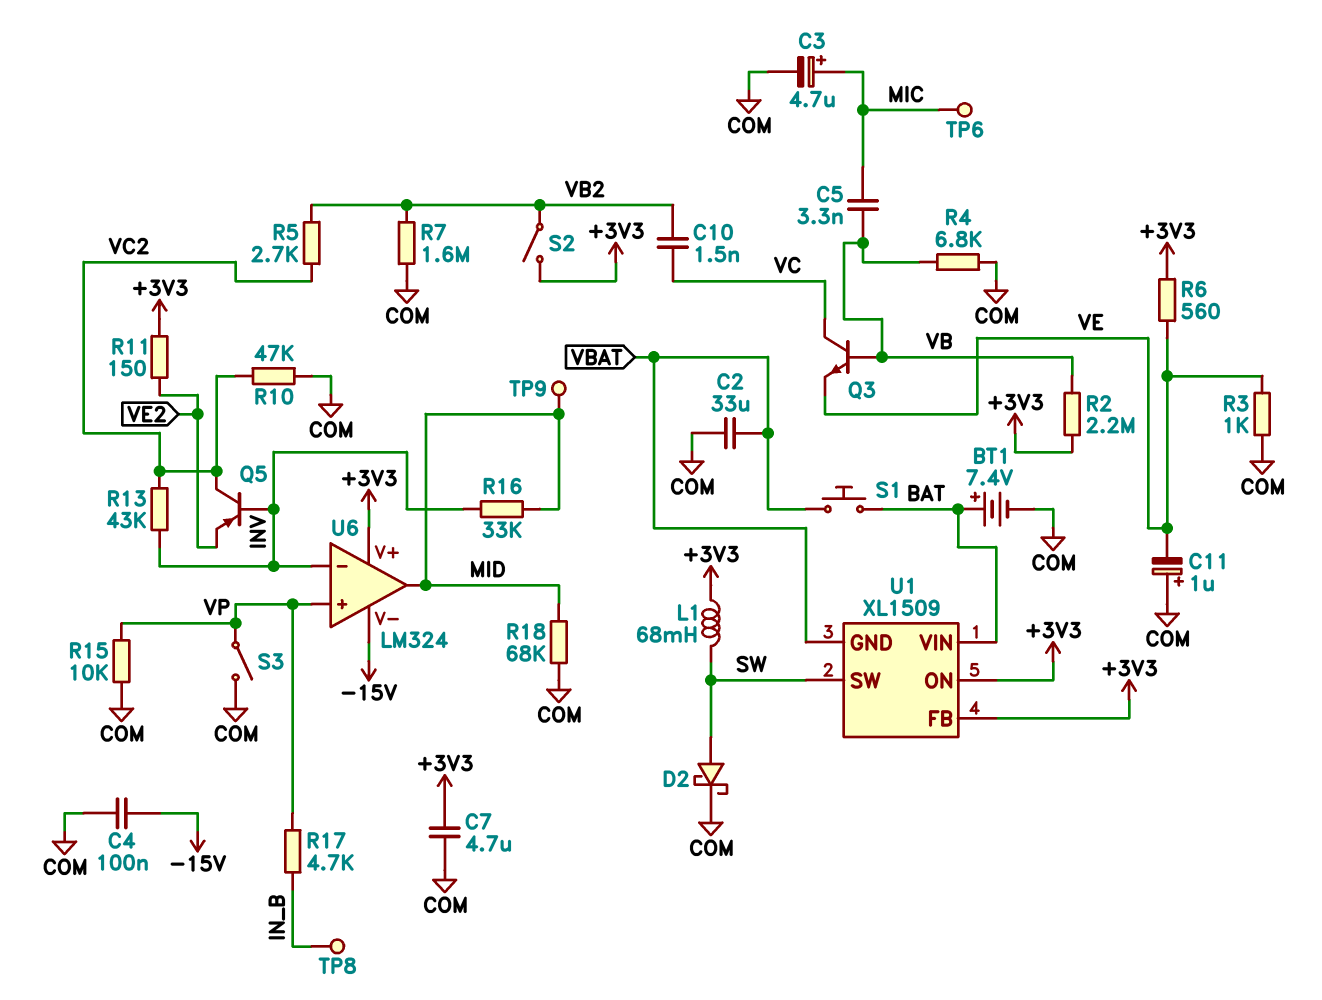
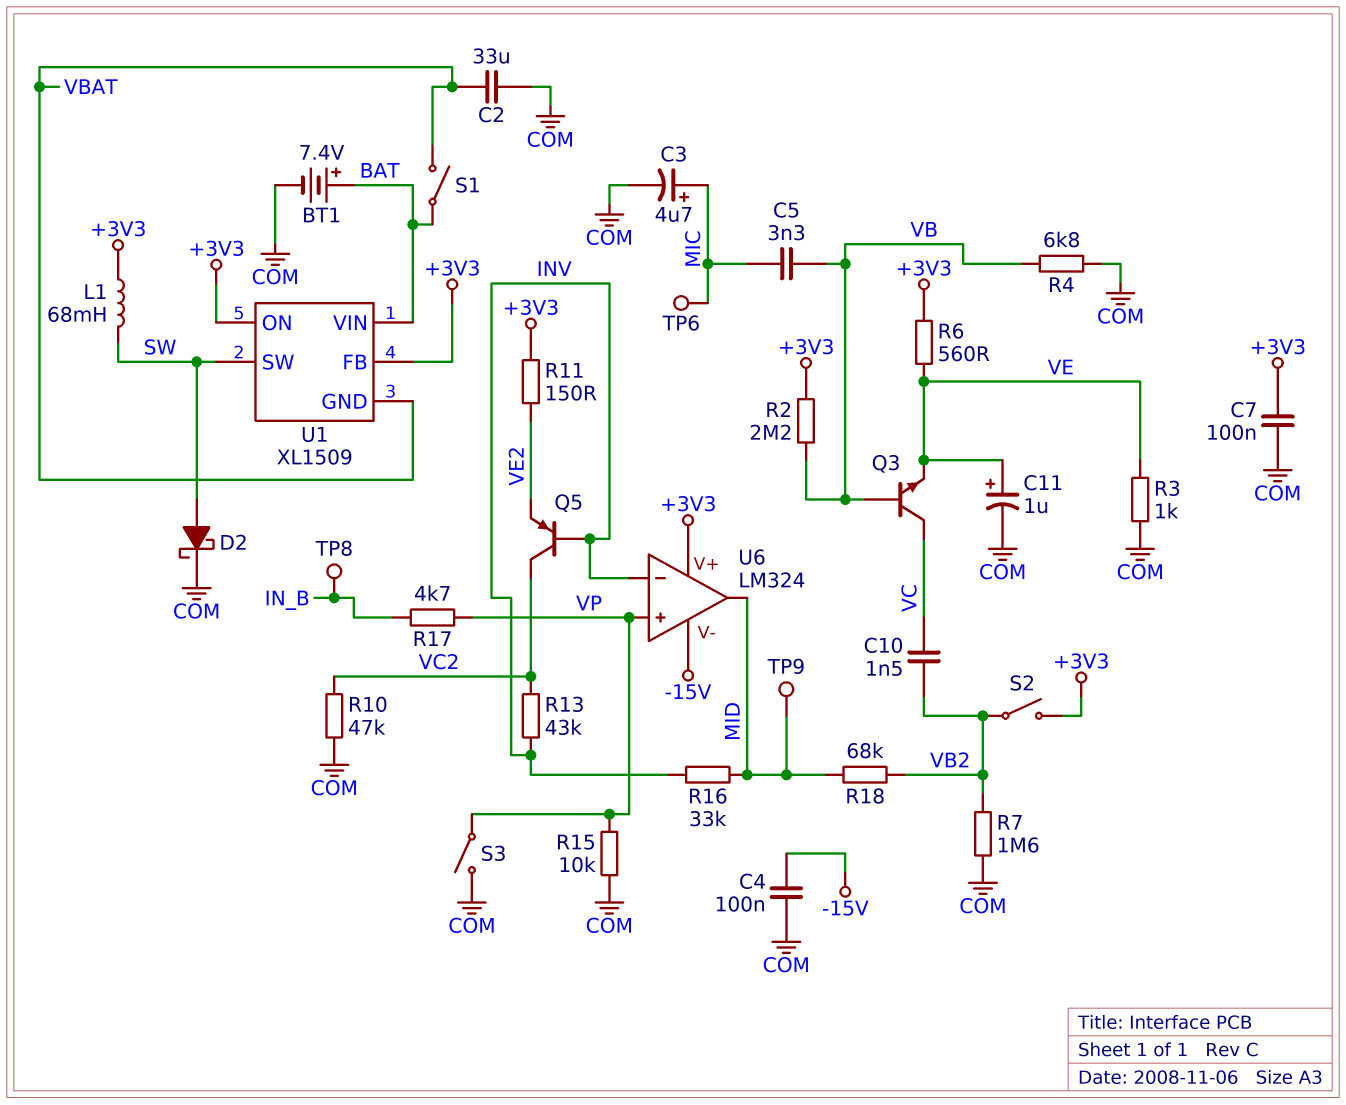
C7: 4.7uF (+3V3, COM) -> 100nF (+3V3, COM)
C11: 1uF (plus COM, minus VE) -> 1uF (plus VE, minus COM)
R5: 2.7k (VB2, VC2) -> none
R18: 68k (COM, MID) -> 68k (MID, VB2)
S1: button (BAT, VBAT) -> switch (BAT, VBAT)

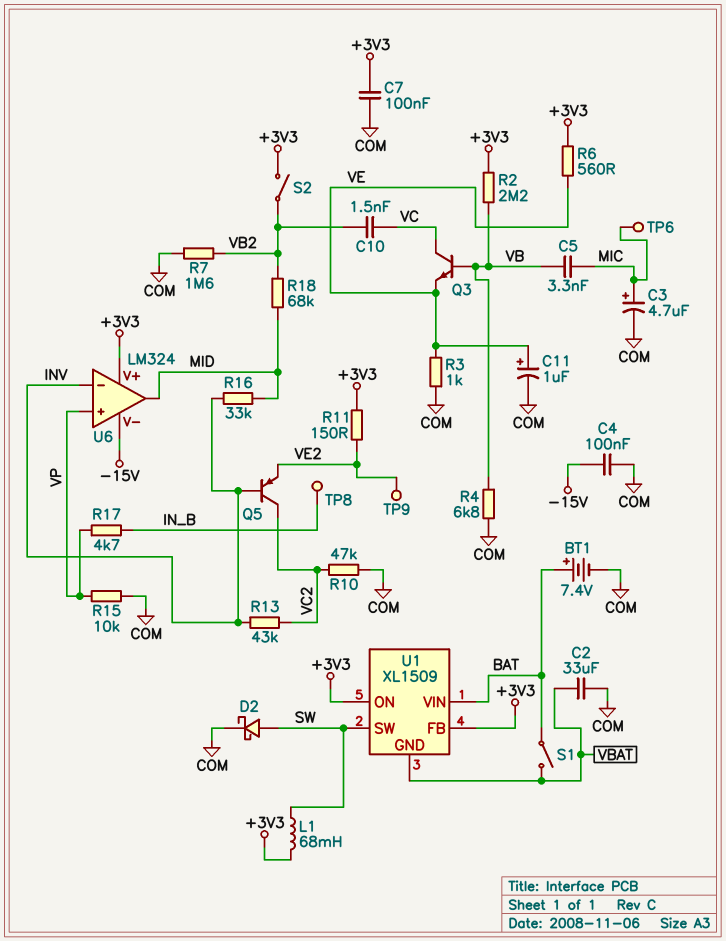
S3: switch (COM, VP) -> none
TP9: test point (MID) -> test point (VE2)

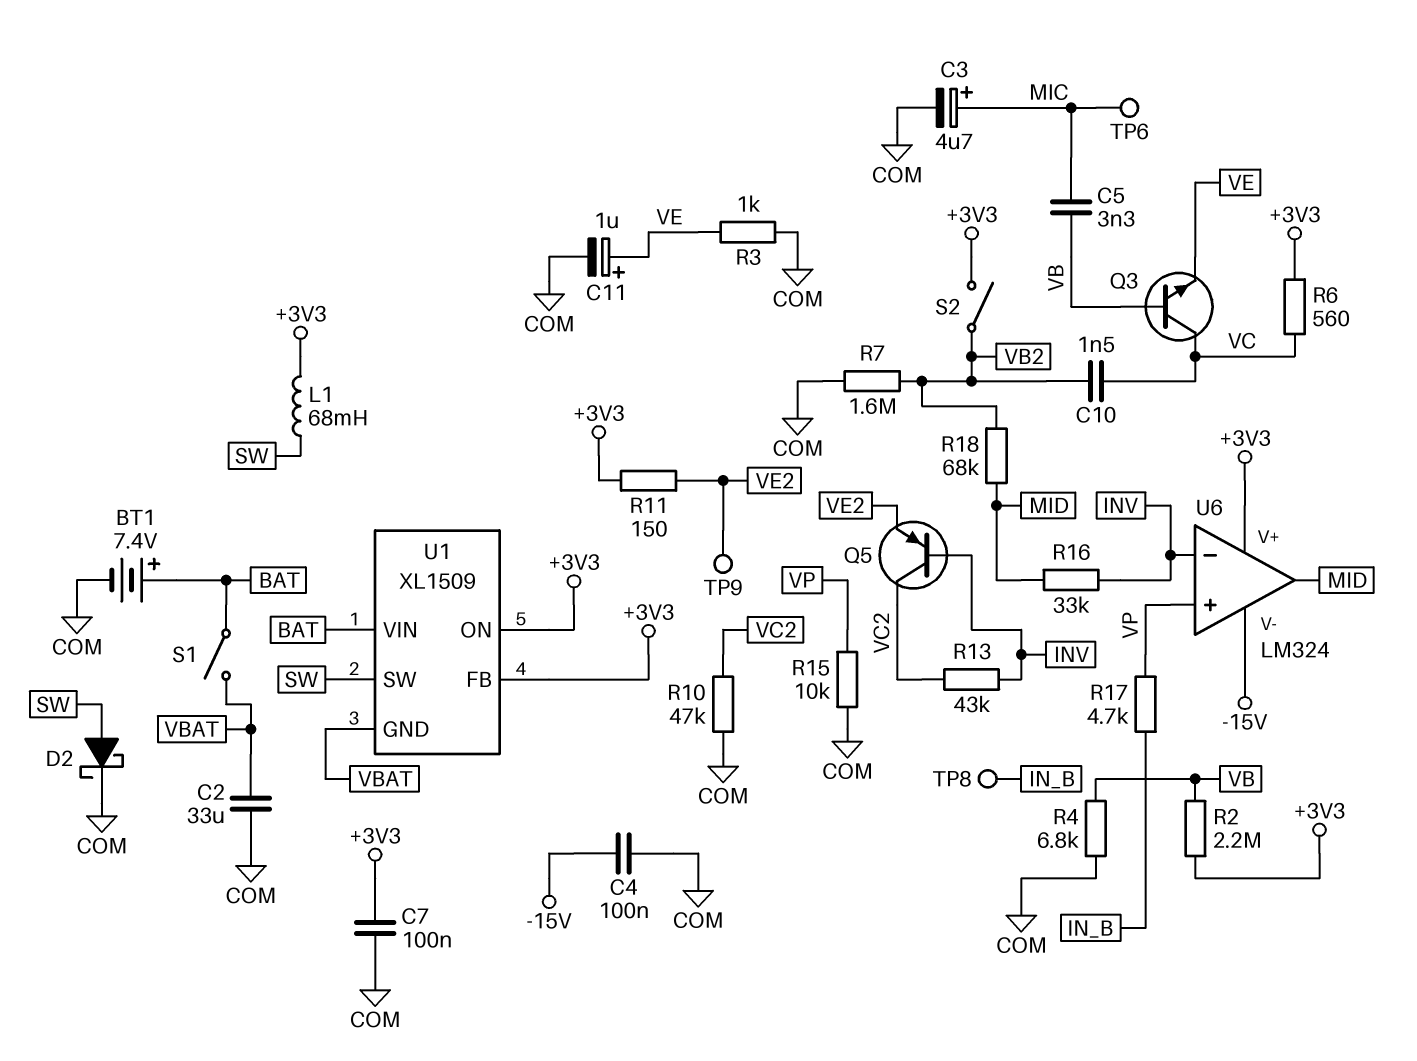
R6: 560 (+3V3, VE) -> 560 (+3V3, VC)

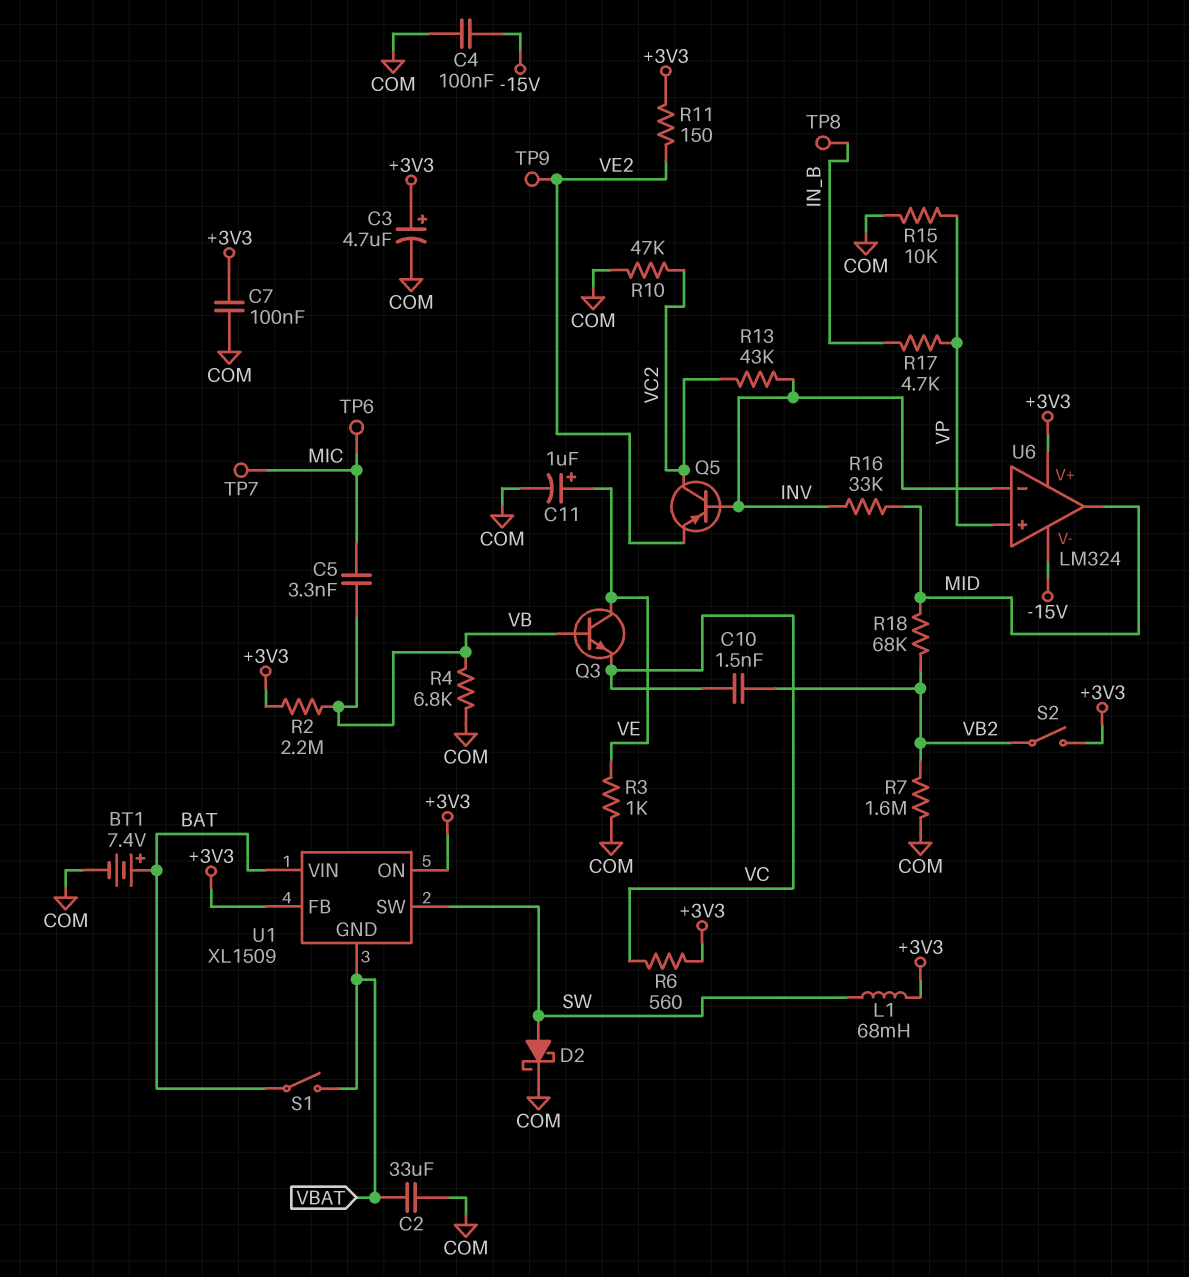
C3: 4.7uF (plus MIC, minus COM) -> 4.7uF (plus +3V3, minus COM)
Q3: NPN (B VB, C VC, E VE) -> NPN (B VB, C VE, E VC)
TP7: none -> test point (MIC)

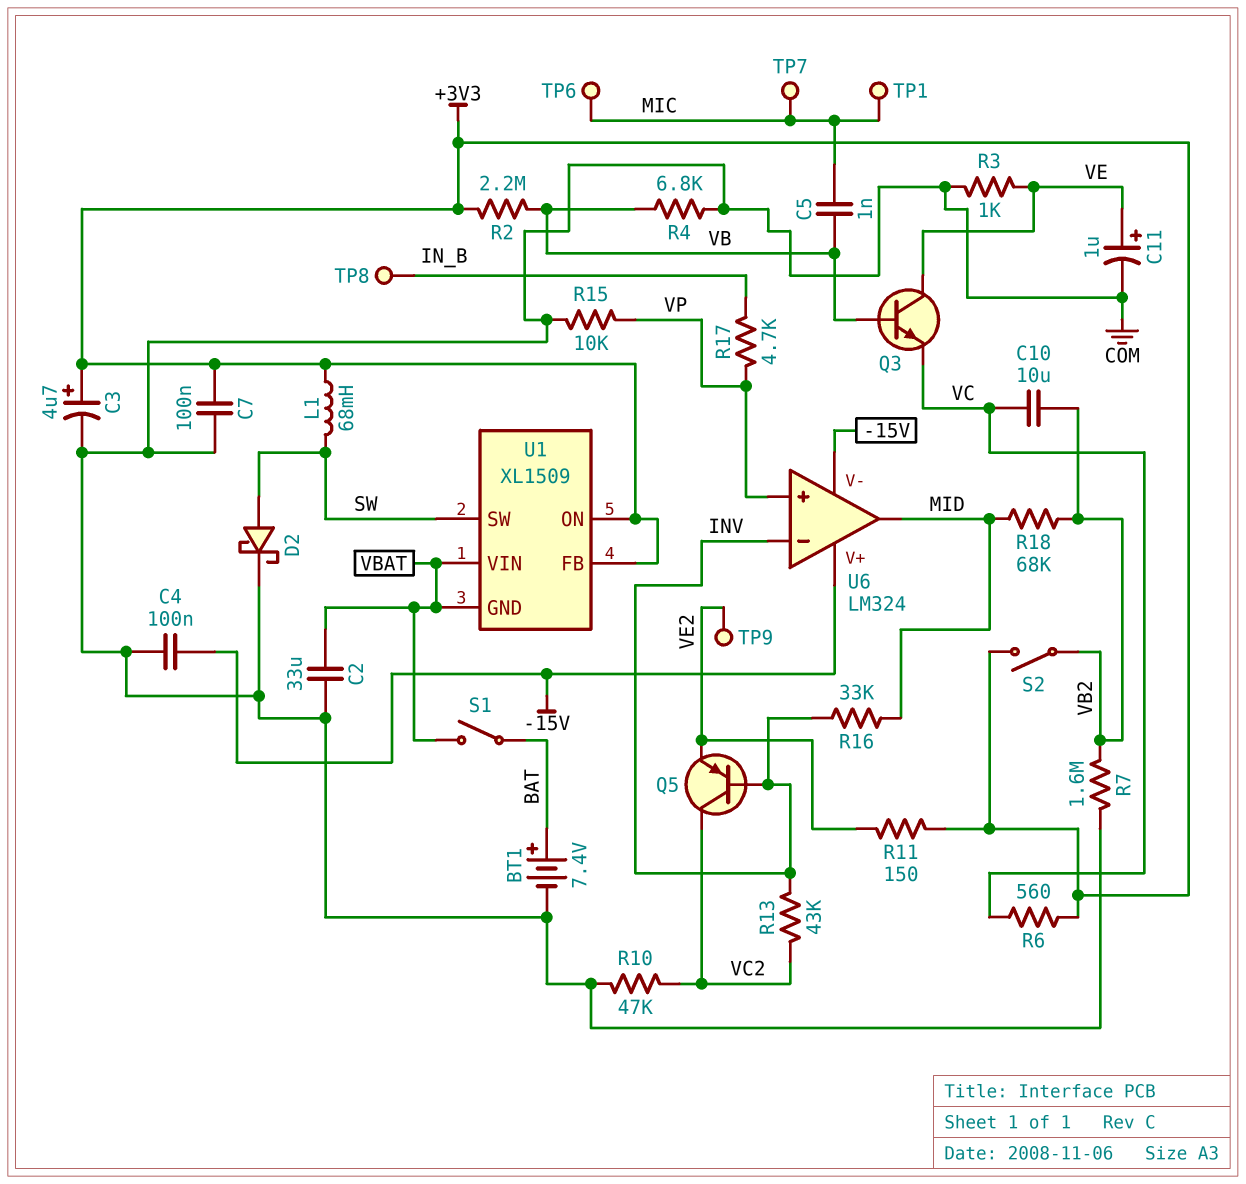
C5: 3.3nF (MIC, VB) -> 1nF (MIC, VB)
C10: 1.5nF (VB2, VC) -> 10uF (VB2, VC)
TP1: none -> test point (MIC)
U1 pin VIN: BAT -> VBAT
U6 pin V+: +3V3 -> -15V

